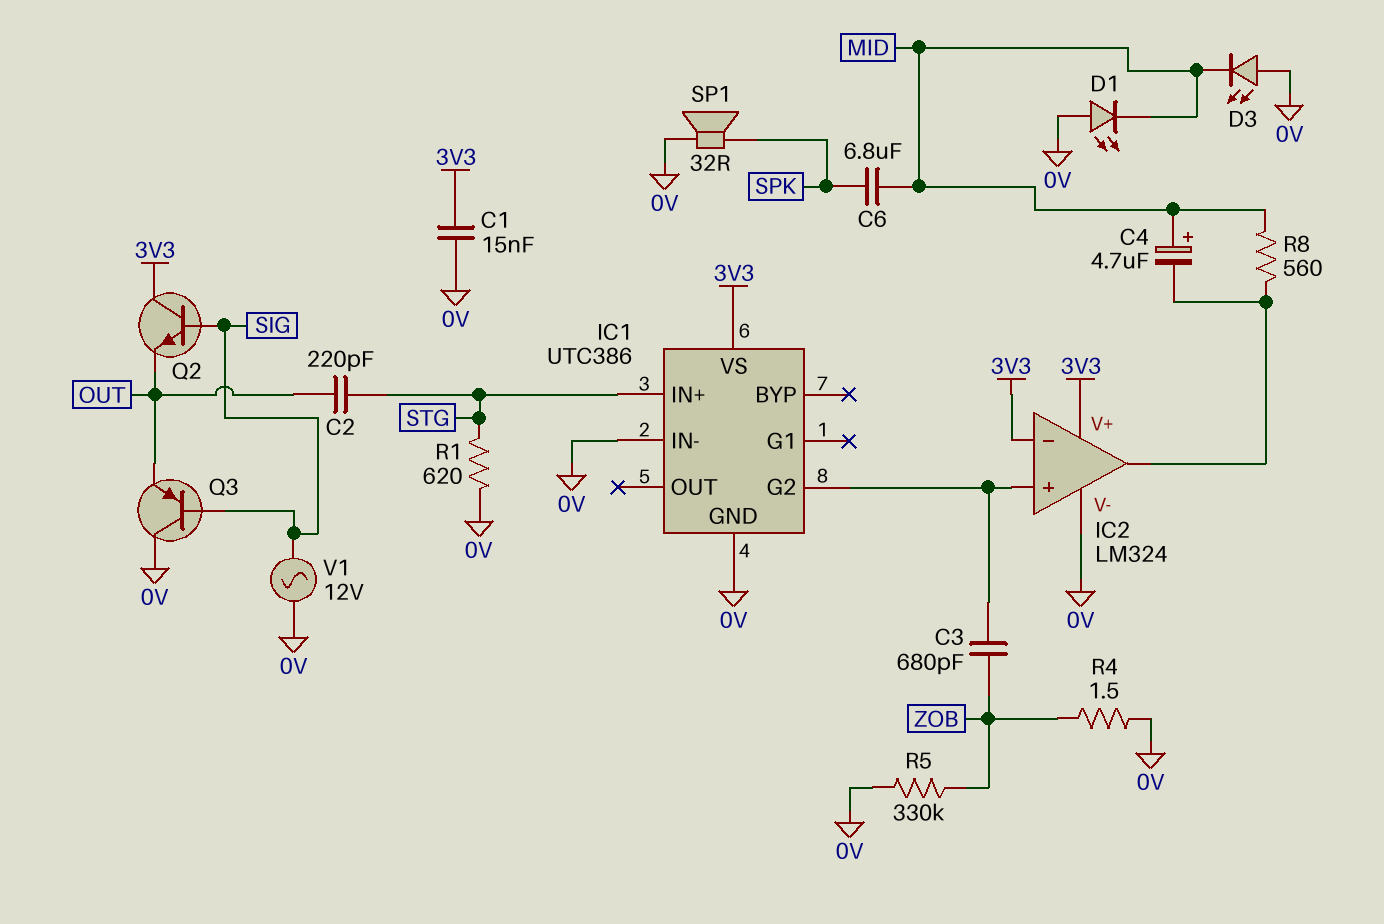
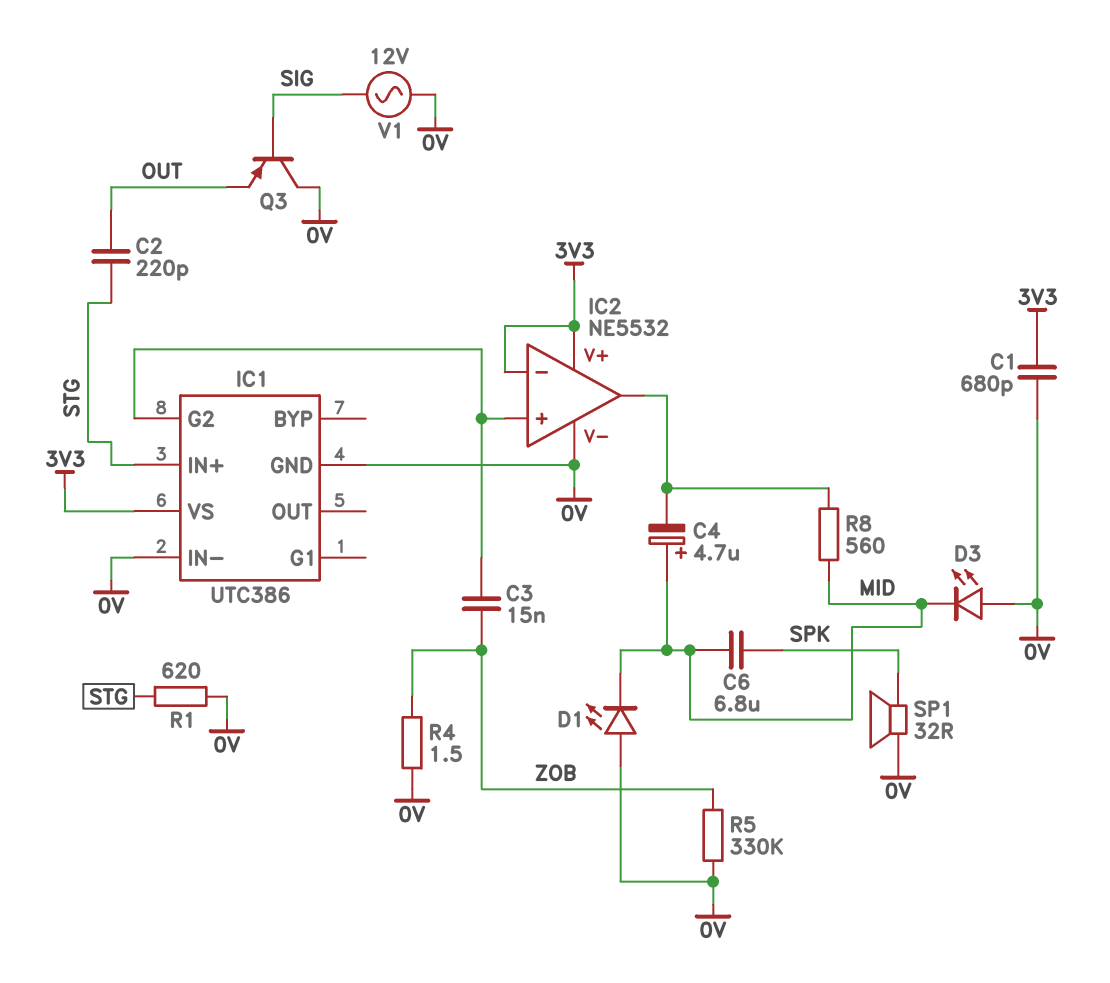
C1: 15nF (0V, 3V3) -> 680pF (0V, 3V3)
C3: 680pF (IC1/G2, ZOB) -> 15nF (IC1/G2, ZOB)
IC2: LM324 -> NE5532
Q2: NPN (B SIG, C 3V3, E OUT) -> none

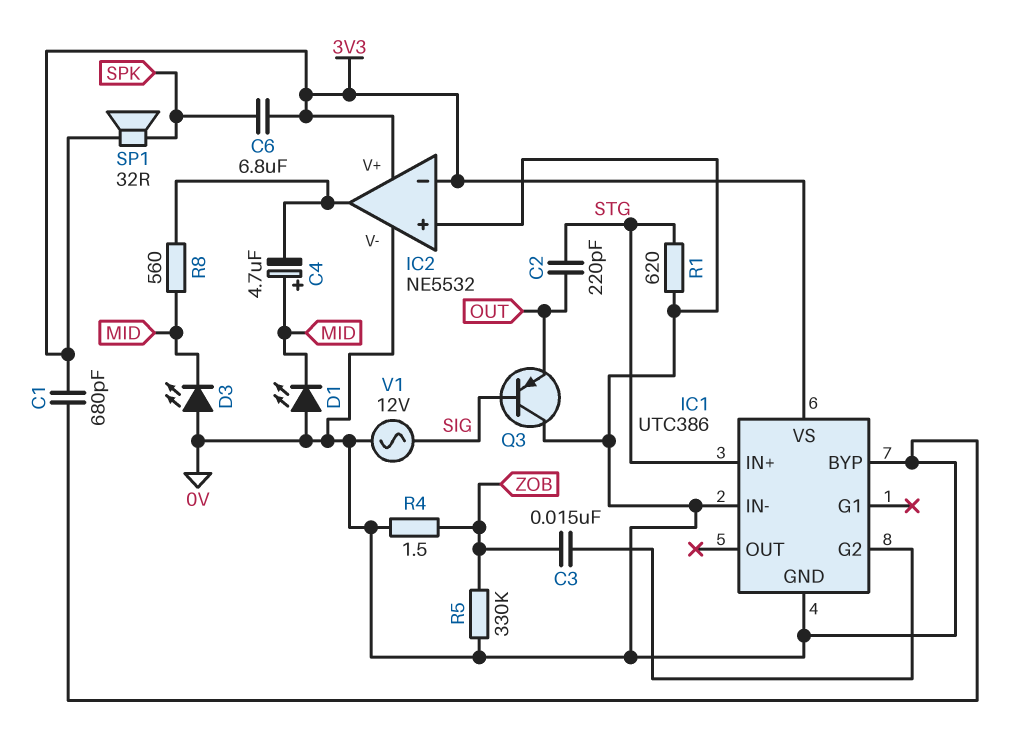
C6: 6.8uF (MID, SPK) -> 6.8uF (3V3, SPK)
IC1 pin BYP: none -> 0V
IC2 pin in+: IC1/G2 -> 0V
SP1: speaker 32R (0V, SPK) -> speaker 32R (3V3, SPK)

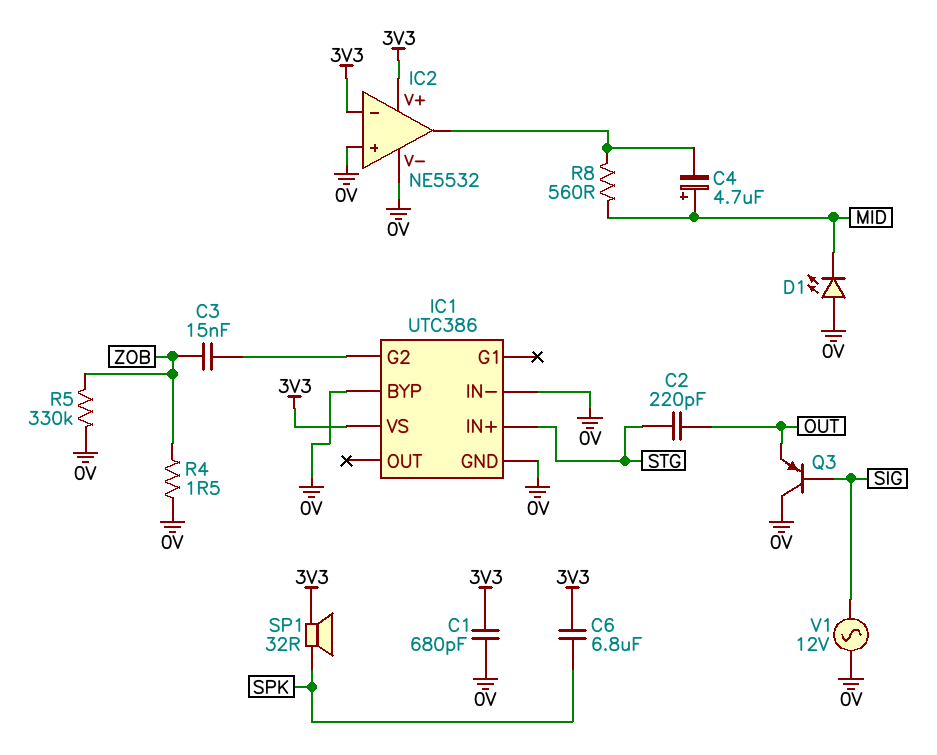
D3: LED (A 0V, K MID) -> none
R1: 620 (0V, STG) -> none

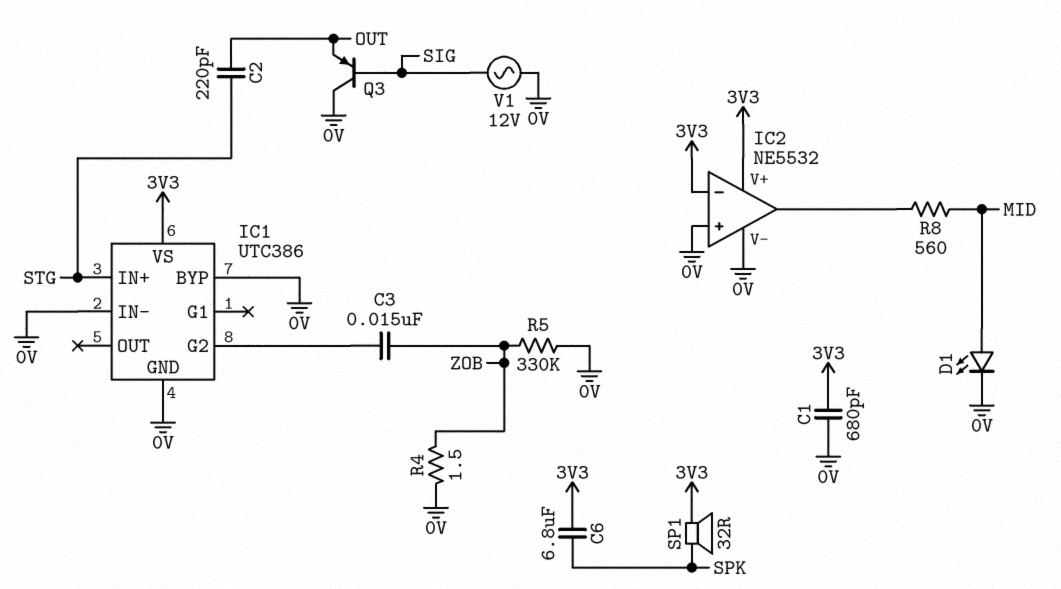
C4: 4.7uF (plus MID, minus IC2/out) -> none
D1: LED (A 0V, K MID) -> LED (A MID, K 0V)

